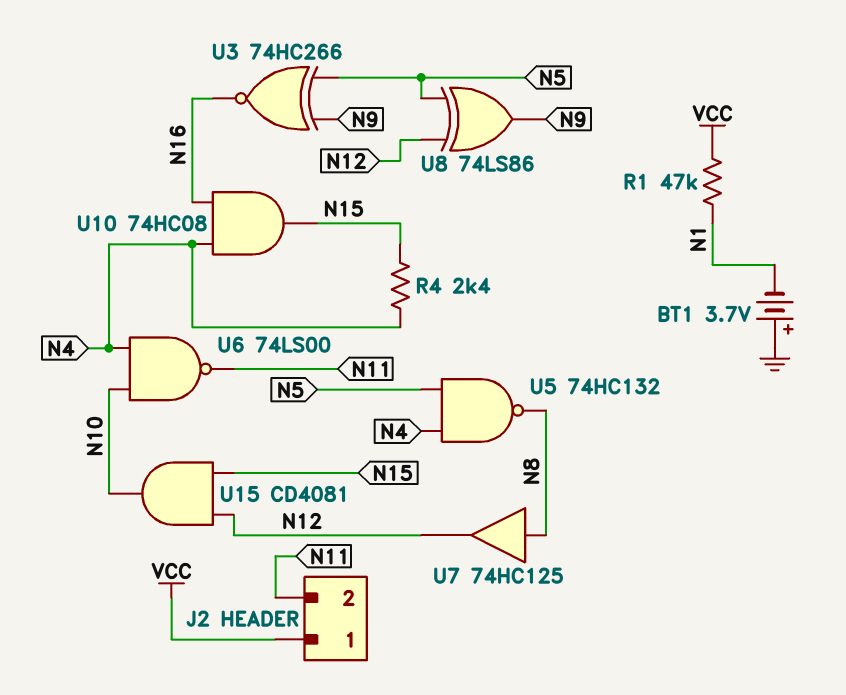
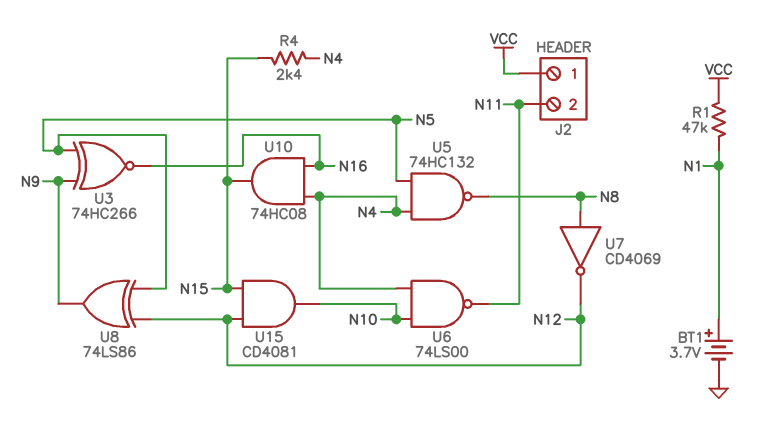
BT1: 3.7V (plus GND, minus N1) -> 3.7V (plus N1, minus GND)
U7: buffer 74HC125 (in N8, out N12) -> NOT CD4069 (in N8, out N12)

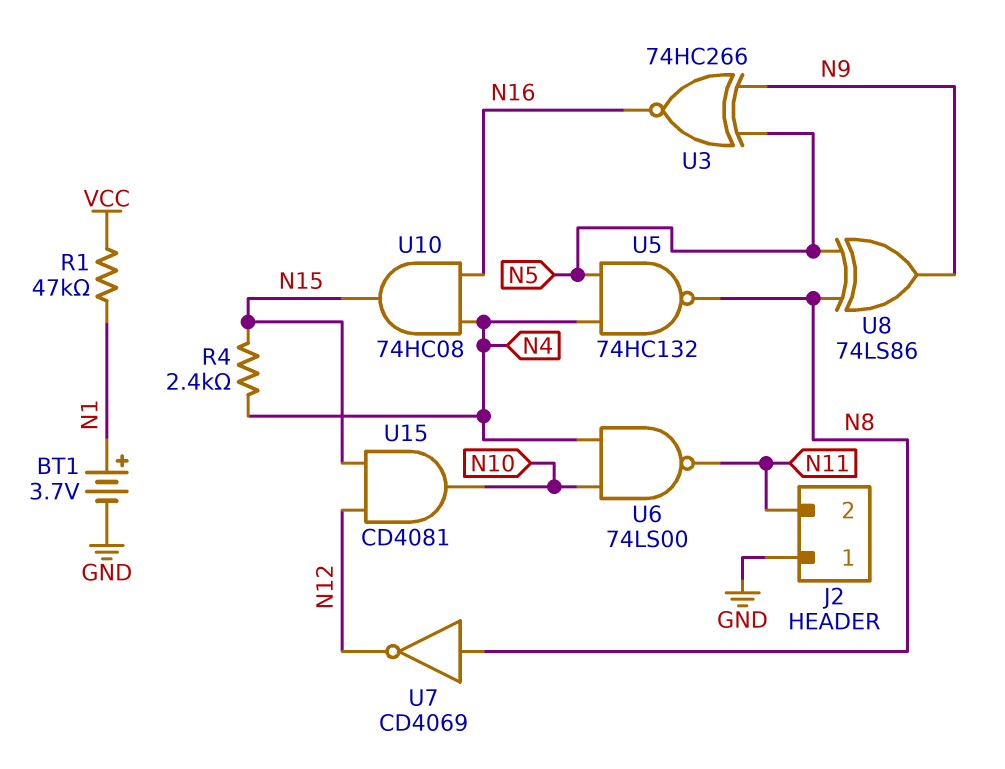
J2 pin 1: VCC -> GND
U8: XOR 74LS86 (in N5, in N12, out N9) -> XOR 74LS86 (in N5, in N8, out N9)

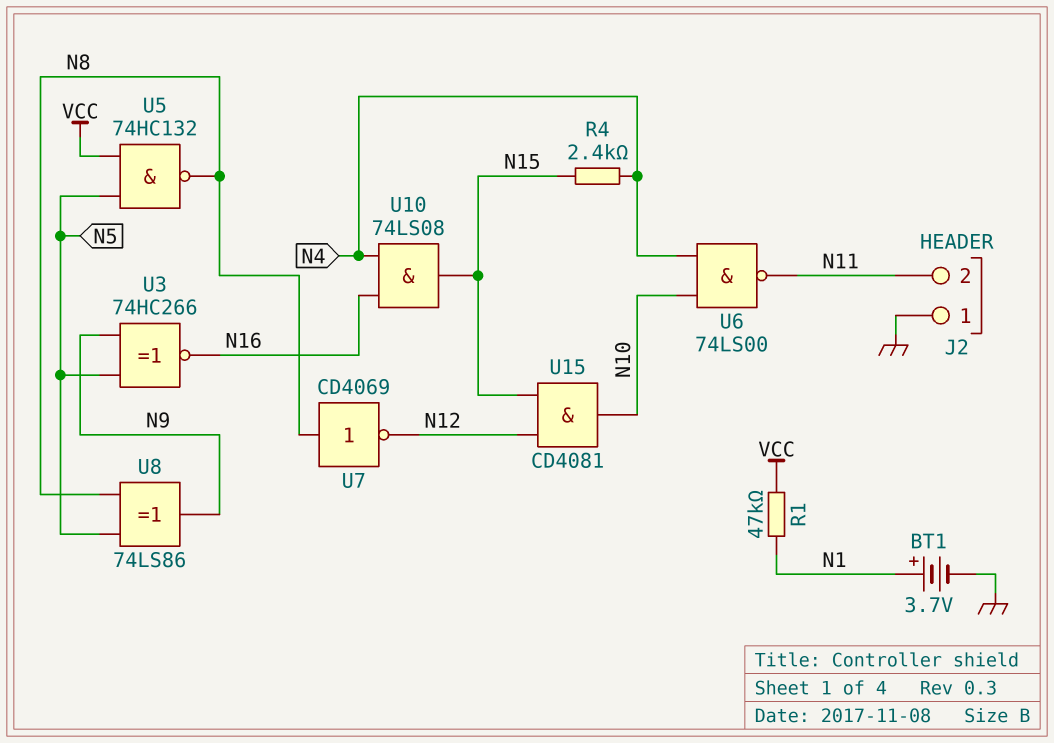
U5: NAND 74HC132 (in N4, in N5, out N8) -> NAND 74HC132 (in N5, in VCC, out N8)
U10: AND 74HC08 (in N4, in N16, out N15) -> AND 74LS08 (in N4, in N16, out N15)

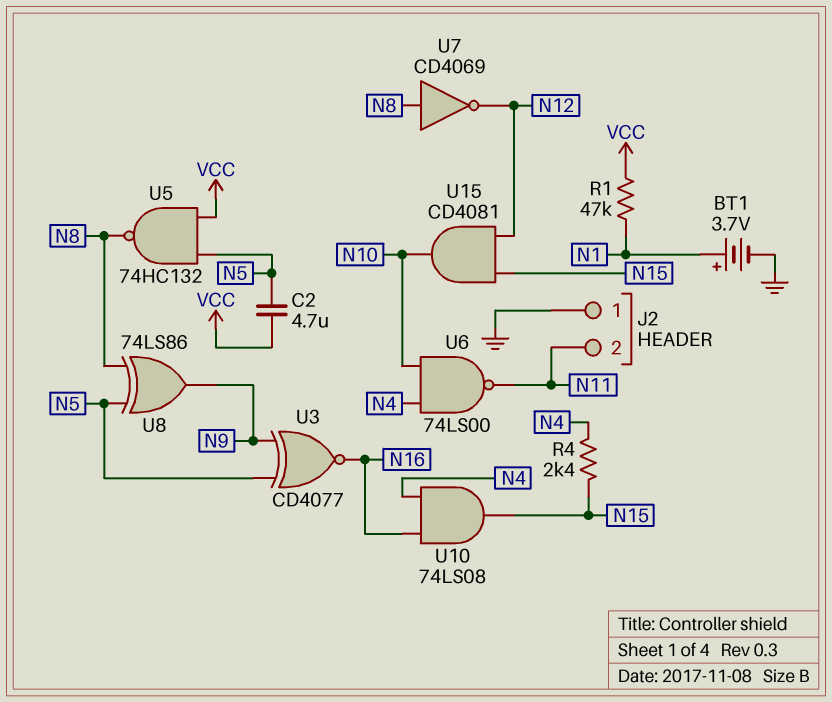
C2: none -> 4.7uF (N5, VCC)
U3: XNOR 74HC266 (in N5, in N9, out N16) -> XNOR CD4077 (in N5, in N9, out N16)

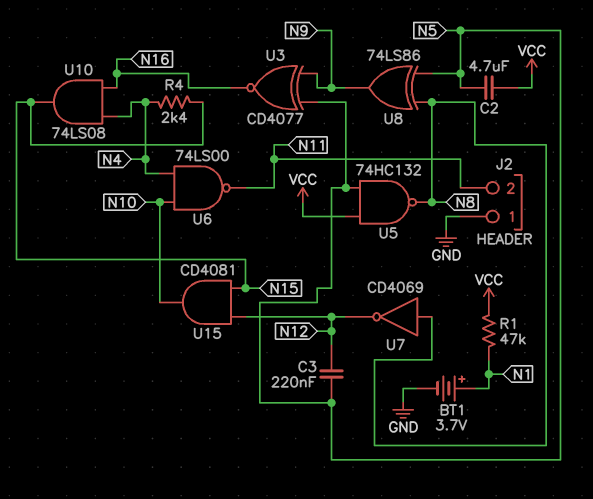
C3: none -> 220nF (N5, N12)

